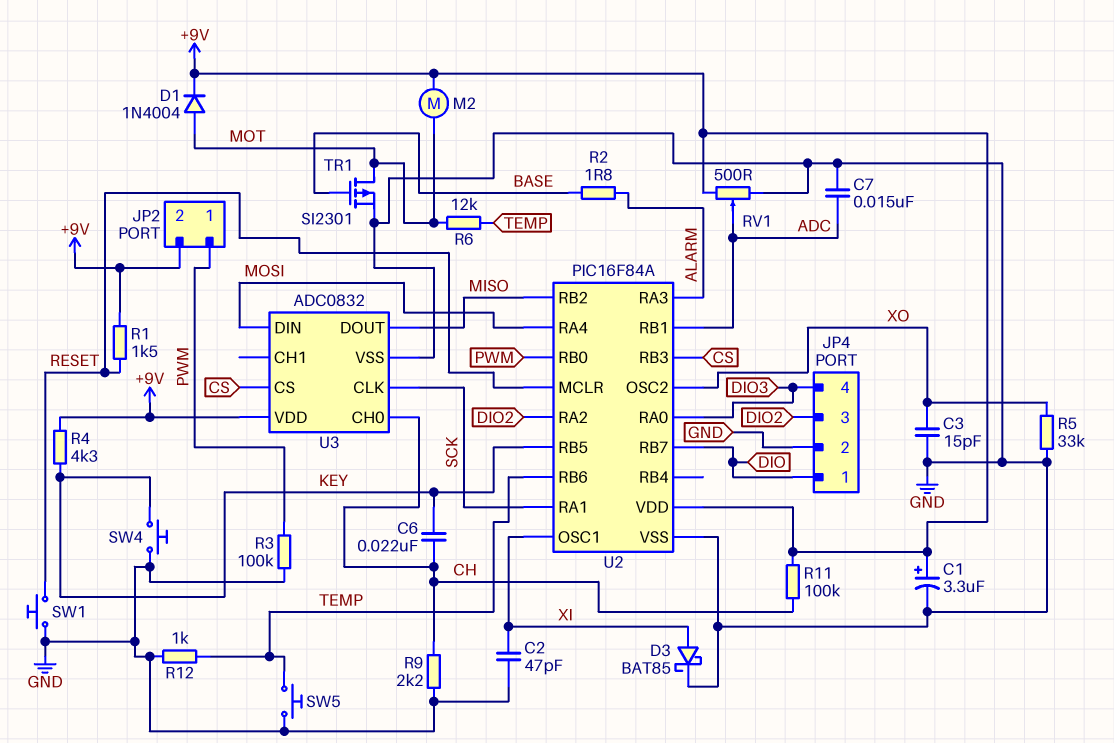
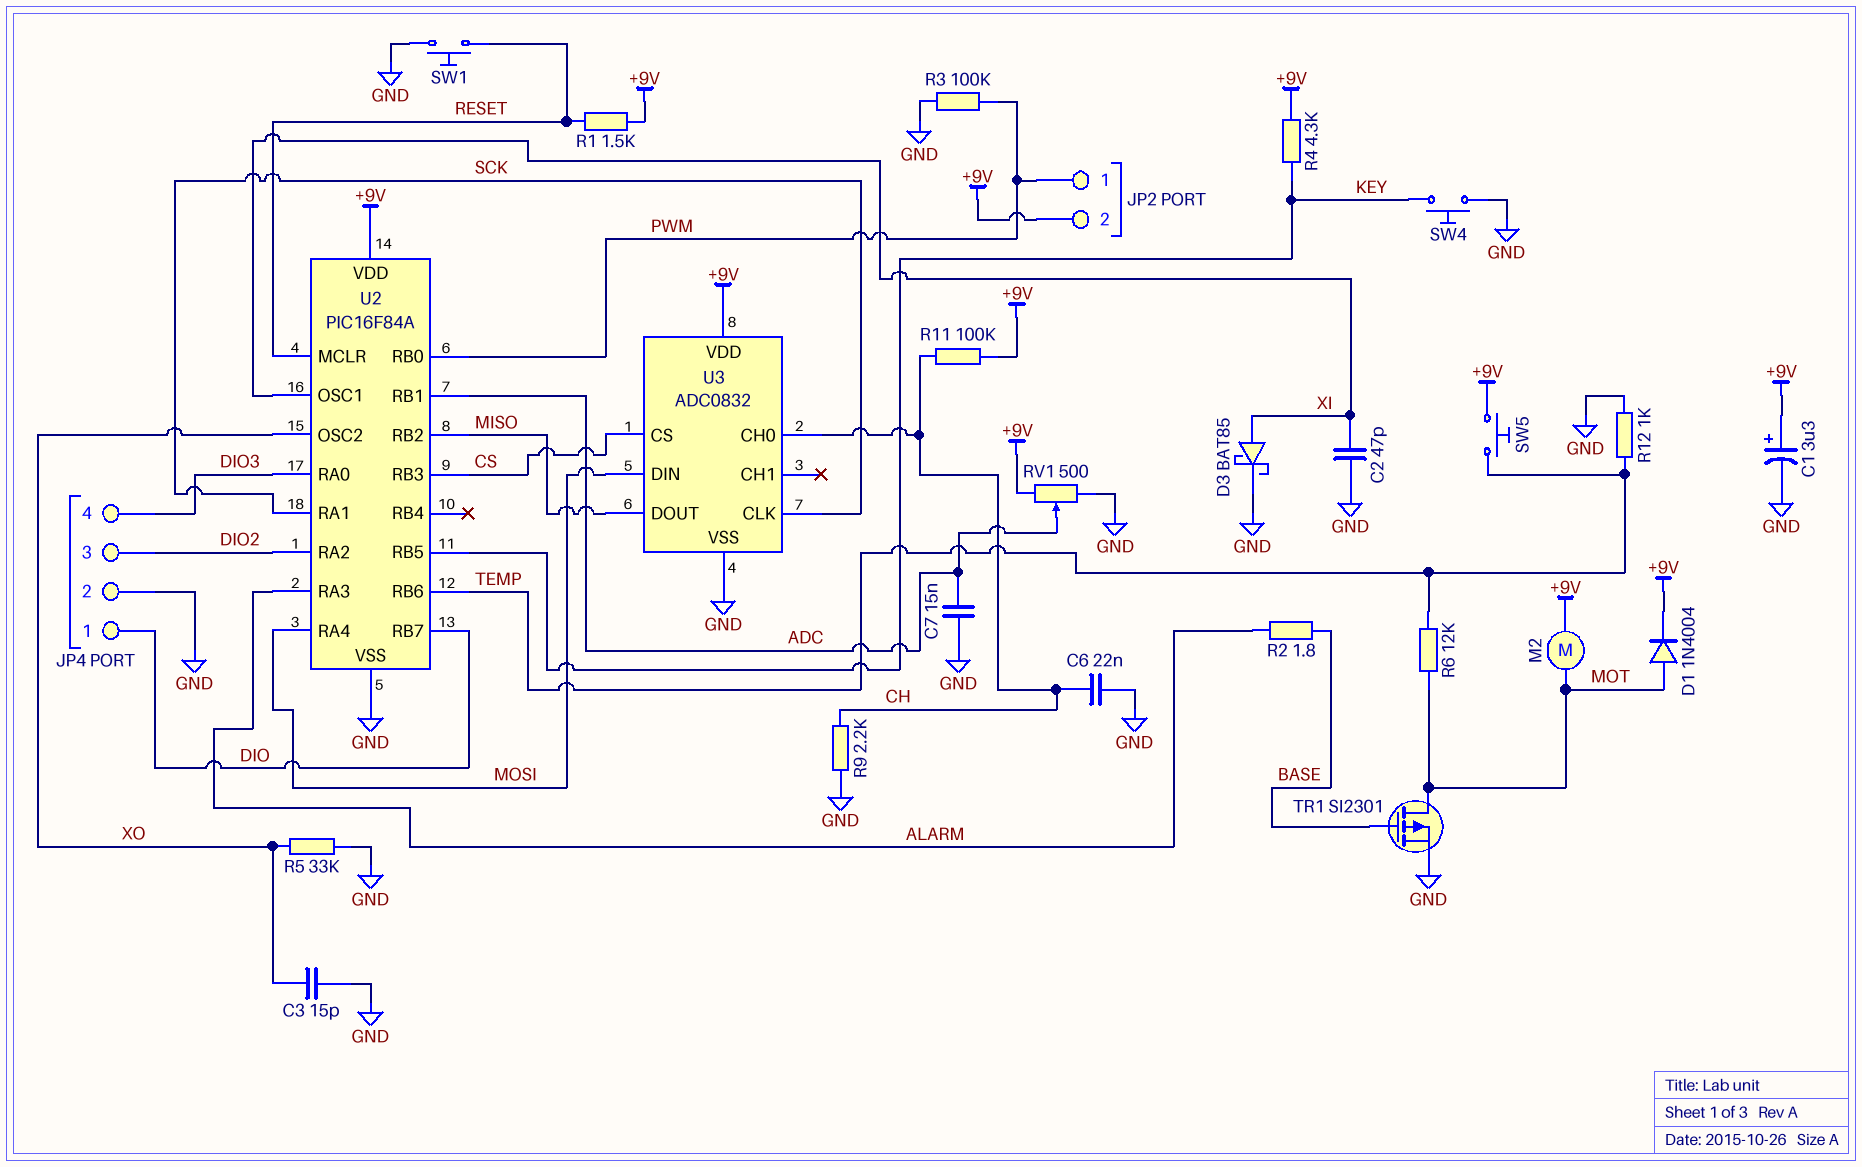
C6: 22nF (CH, KEY) -> 22nF (CH, GND)
SW5: button (GND, TEMP) -> button (+9V, TEMP)

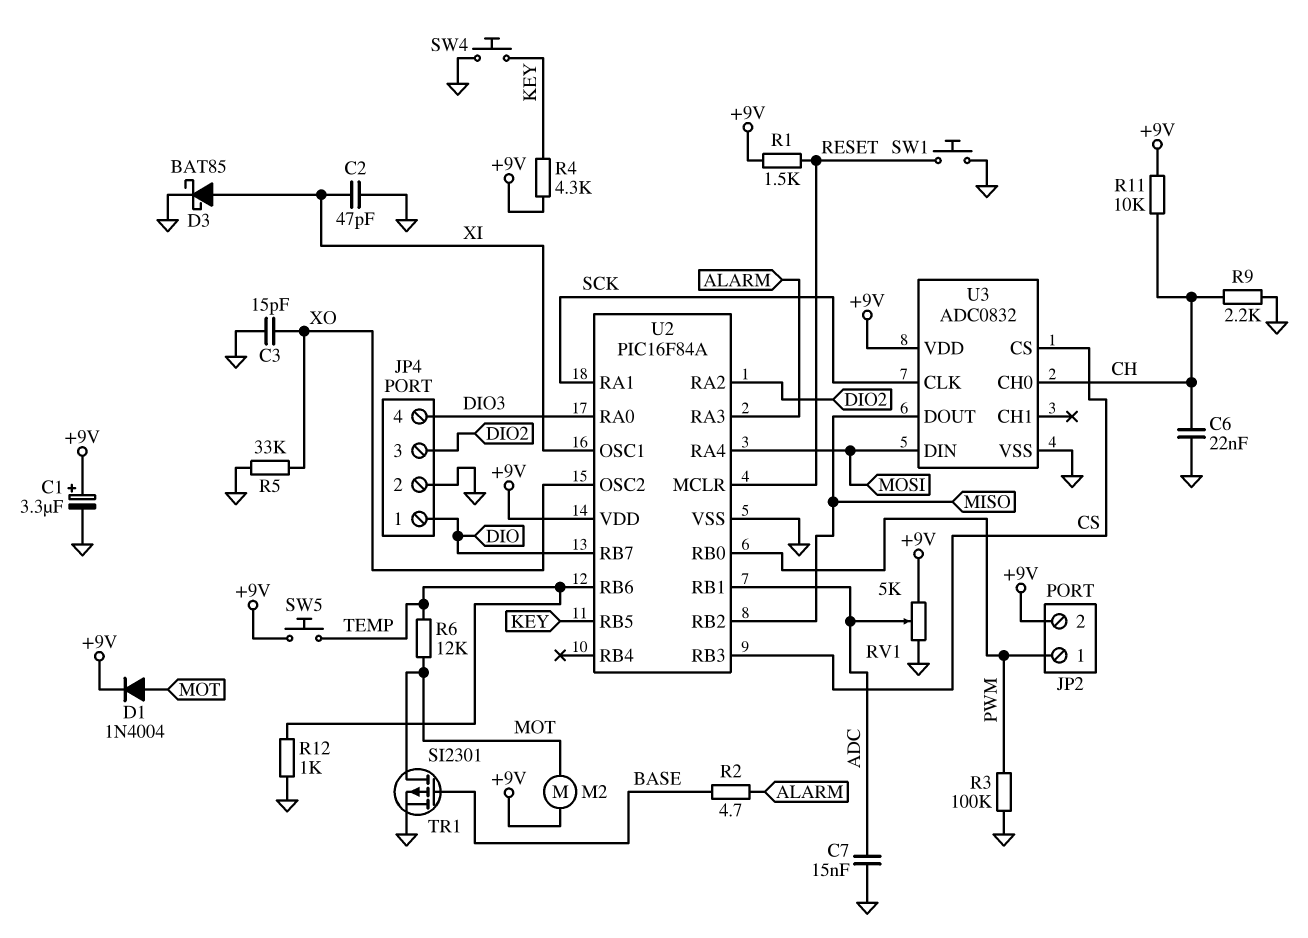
R2: 1.8 (ALARM, BASE) -> 4.7 (ALARM, BASE)
R11: 100k (+9V, CH) -> 10k (+9V, CH)
RV1: 500 (+9V, GND, wiper ADC) -> 5k (+9V, GND, wiper ADC)

